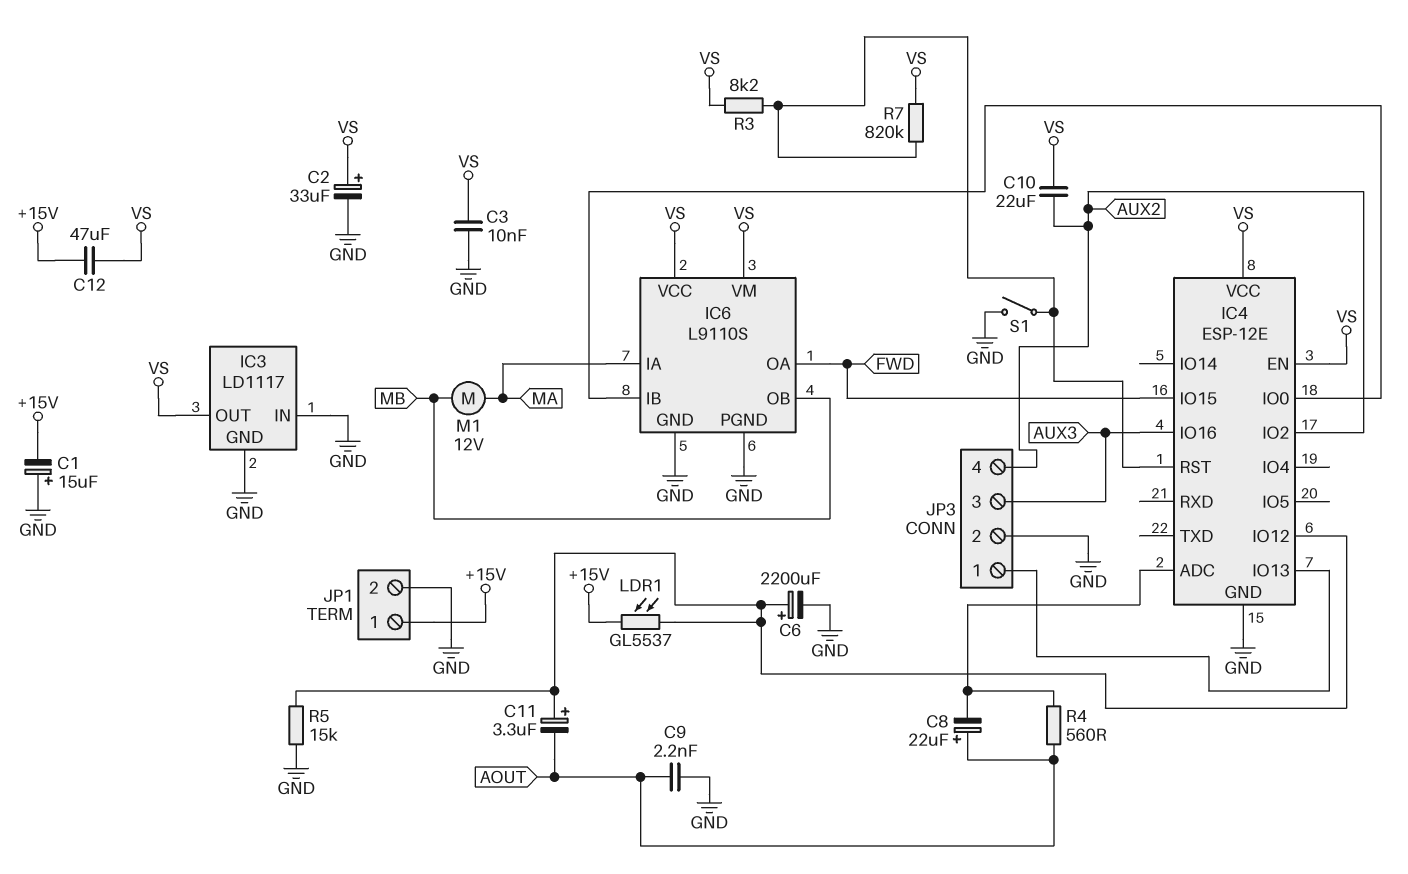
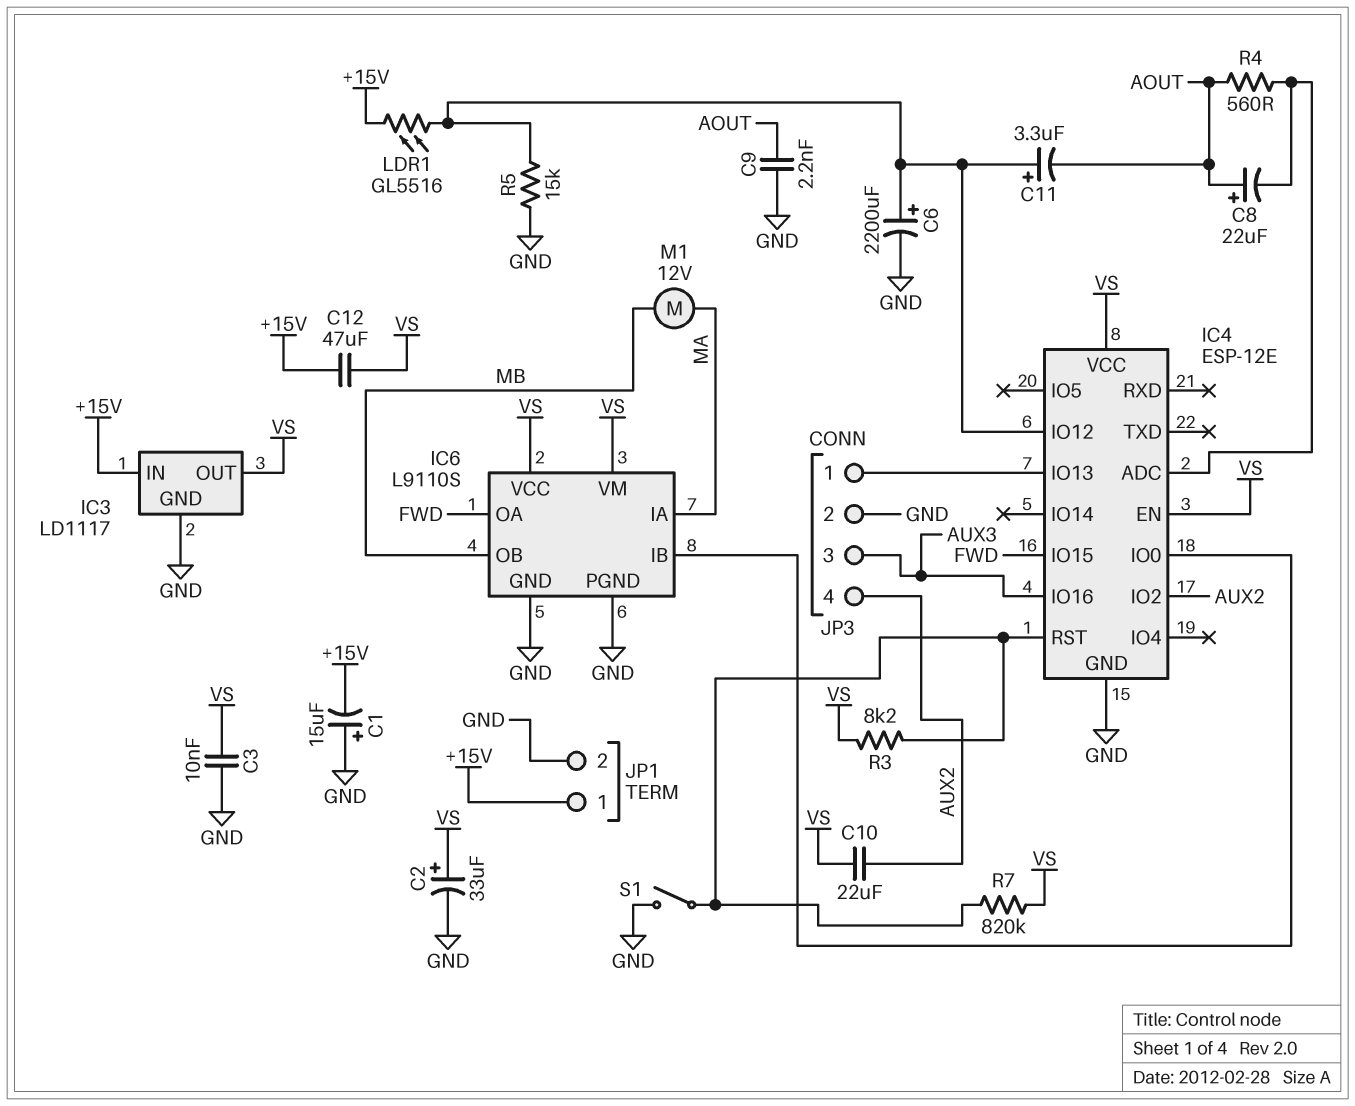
IC3 pin IN: GND -> +15V
LDR1: GL5537 (+15V, IC4/IO12) -> GL5516 (+15V, IC4/IO12)

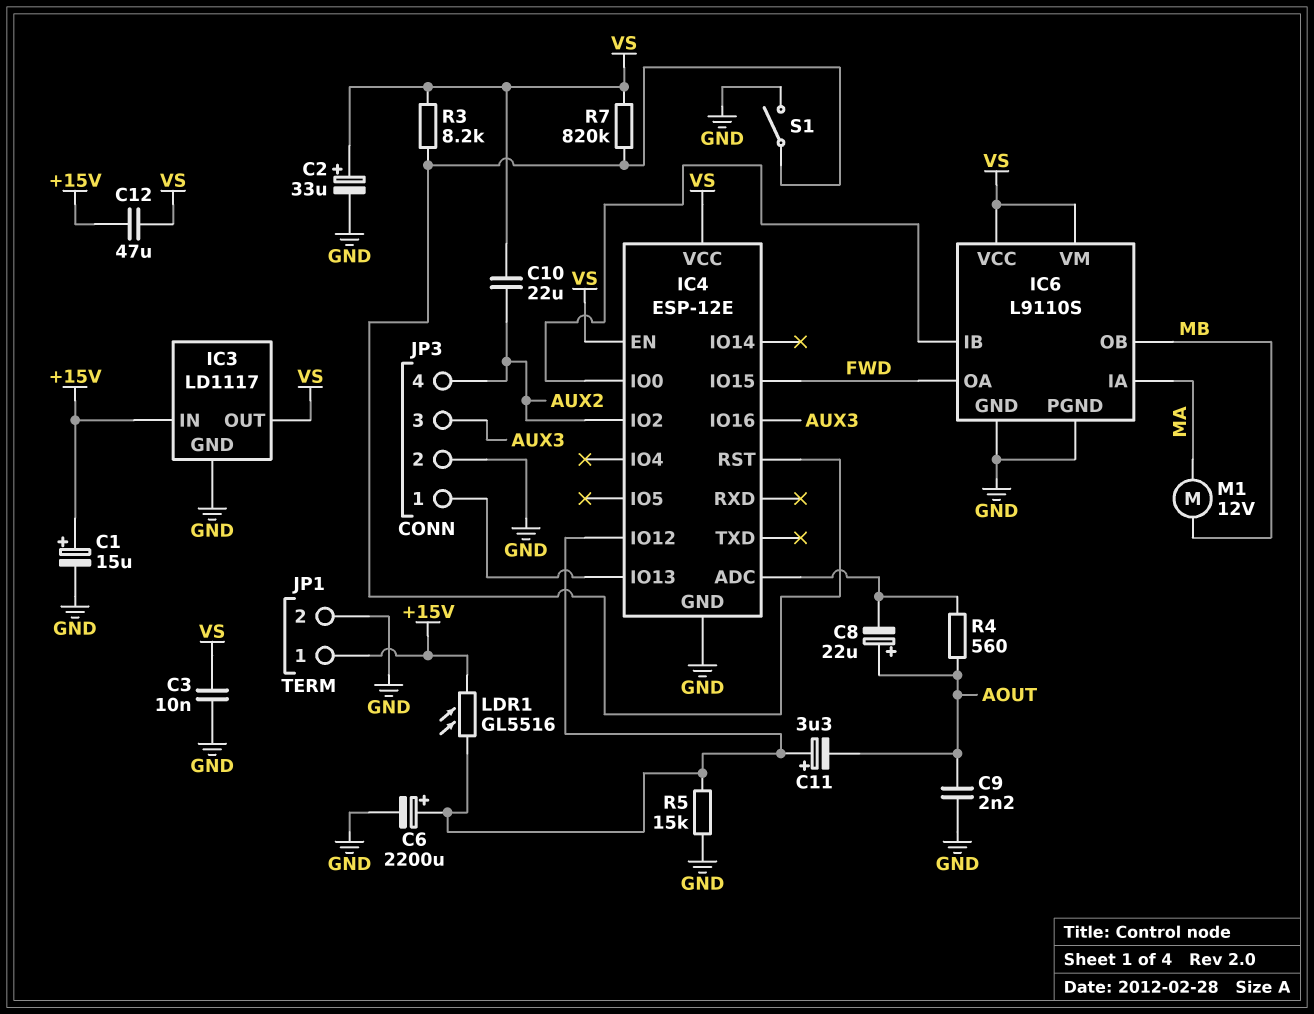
C1: 15uF (plus GND, minus +15V) -> 15uF (plus +15V, minus GND)

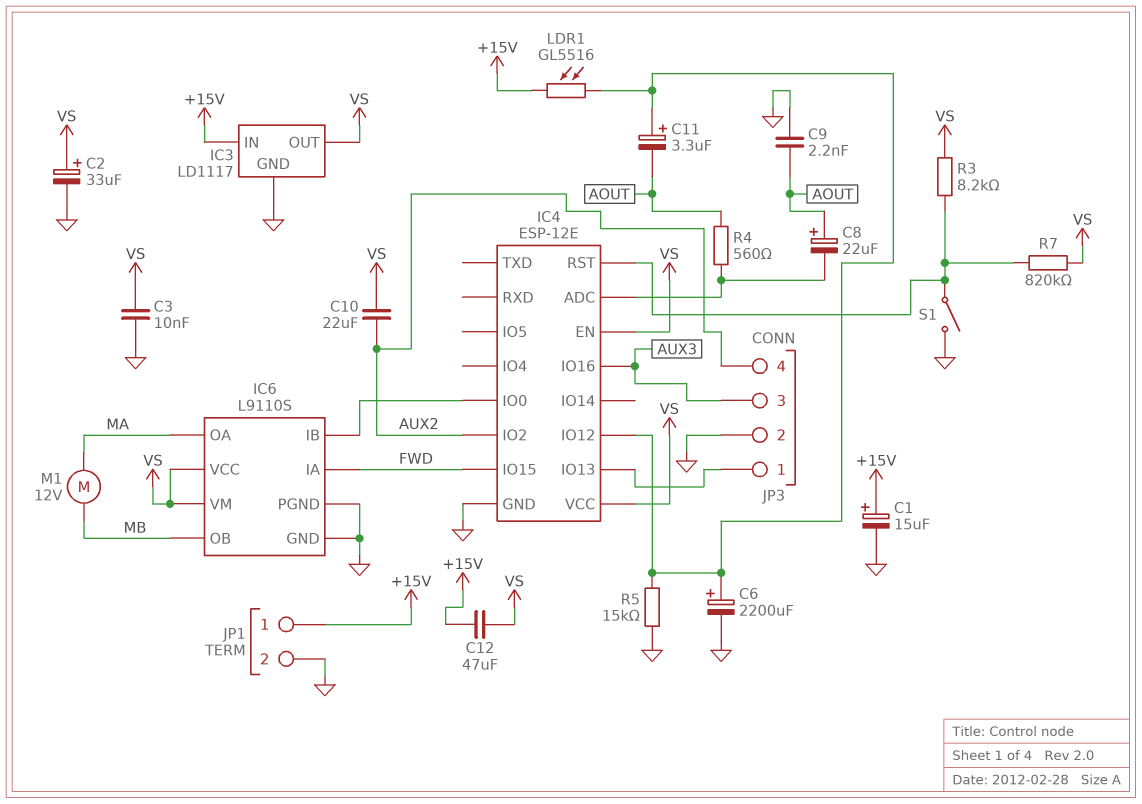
IC6 pin IA: MA -> FWD
IC6 pin OA: FWD -> MA

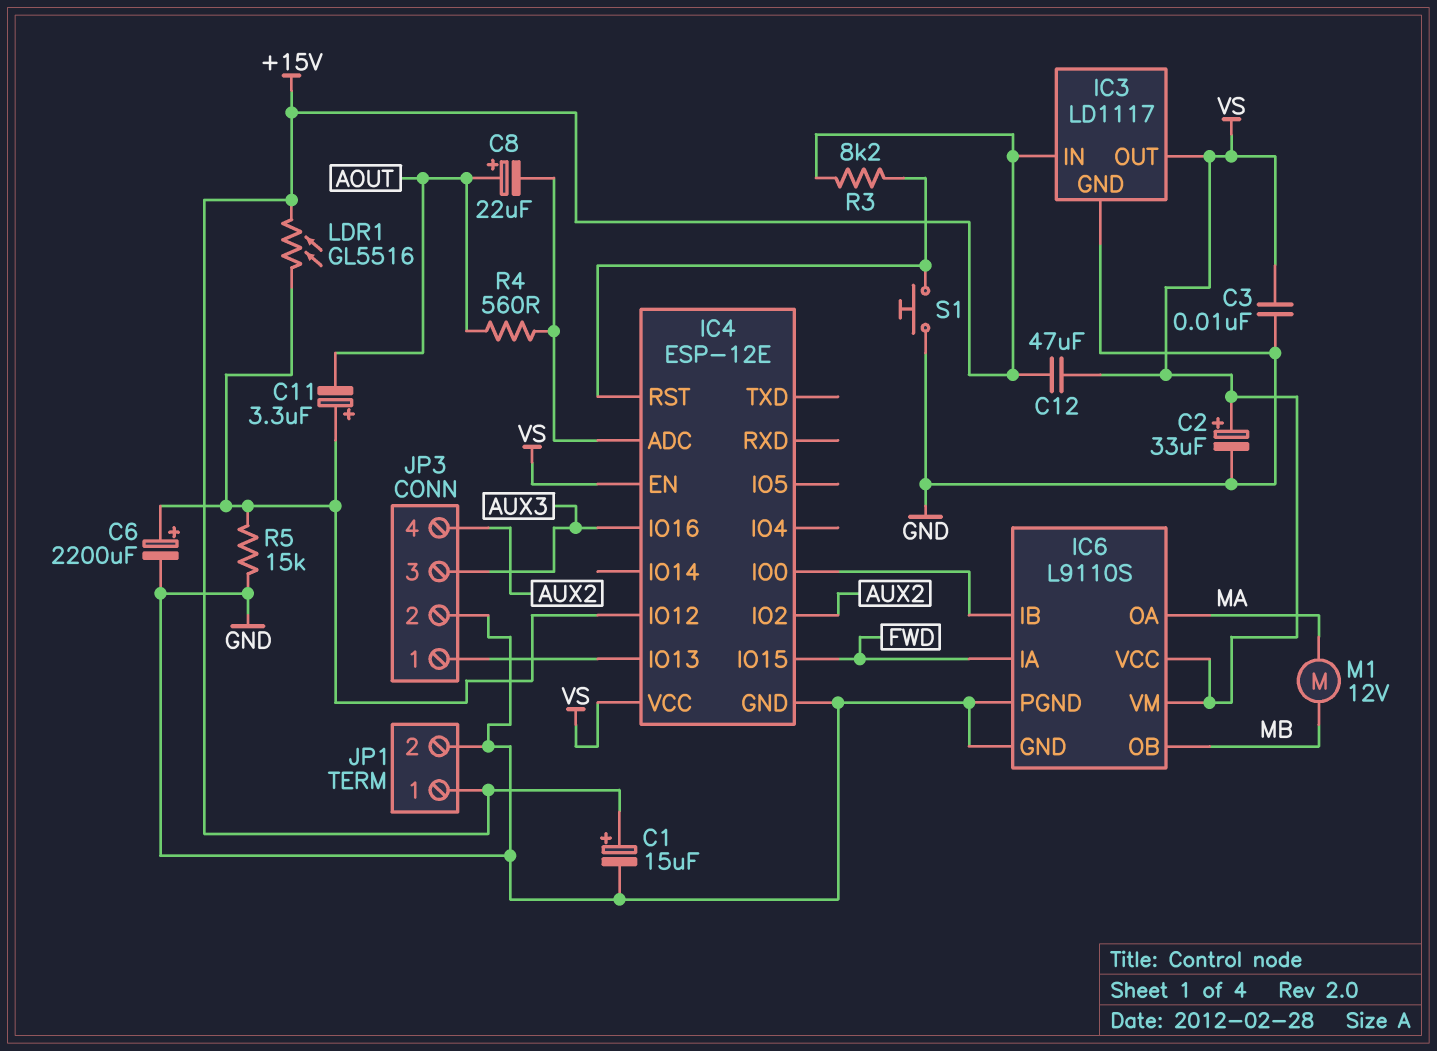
C9: 2.2nF (AOUT, GND) -> none
C10: 22uF (AUX2, VS) -> none
R3: 8.2k (IC4/RST, VS) -> 8.2k (+15V, IC4/RST)
R7: 820k (IC4/RST, VS) -> none
S1: switch (GND, IC4/RST) -> button (GND, IC4/RST)

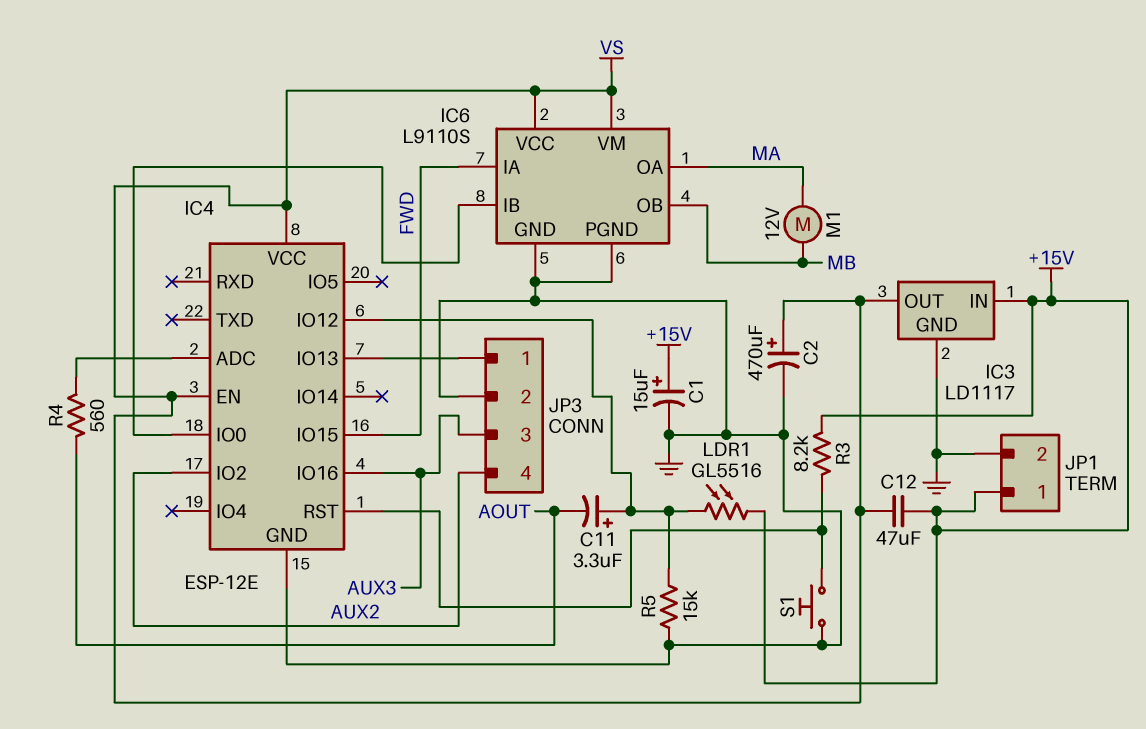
C2: 33uF (plus VS, minus GND) -> 470uF (plus VS, minus GND)
C3: 10nF (GND, VS) -> none
C6: 2200uF (plus IC4/IO12, minus GND) -> none
C8: 22uF (plus AOUT, minus IC4/ADC) -> none

